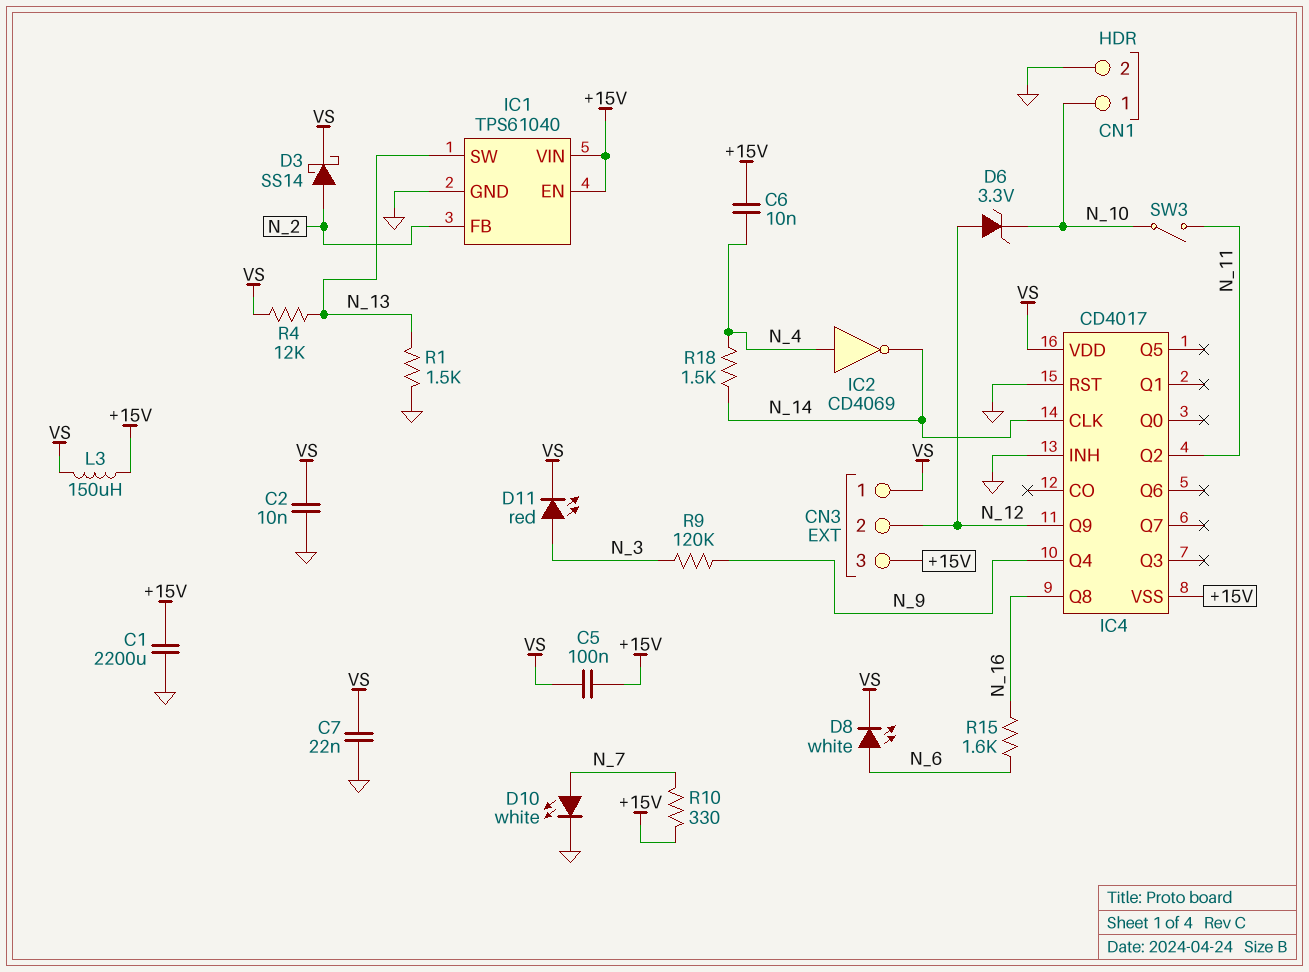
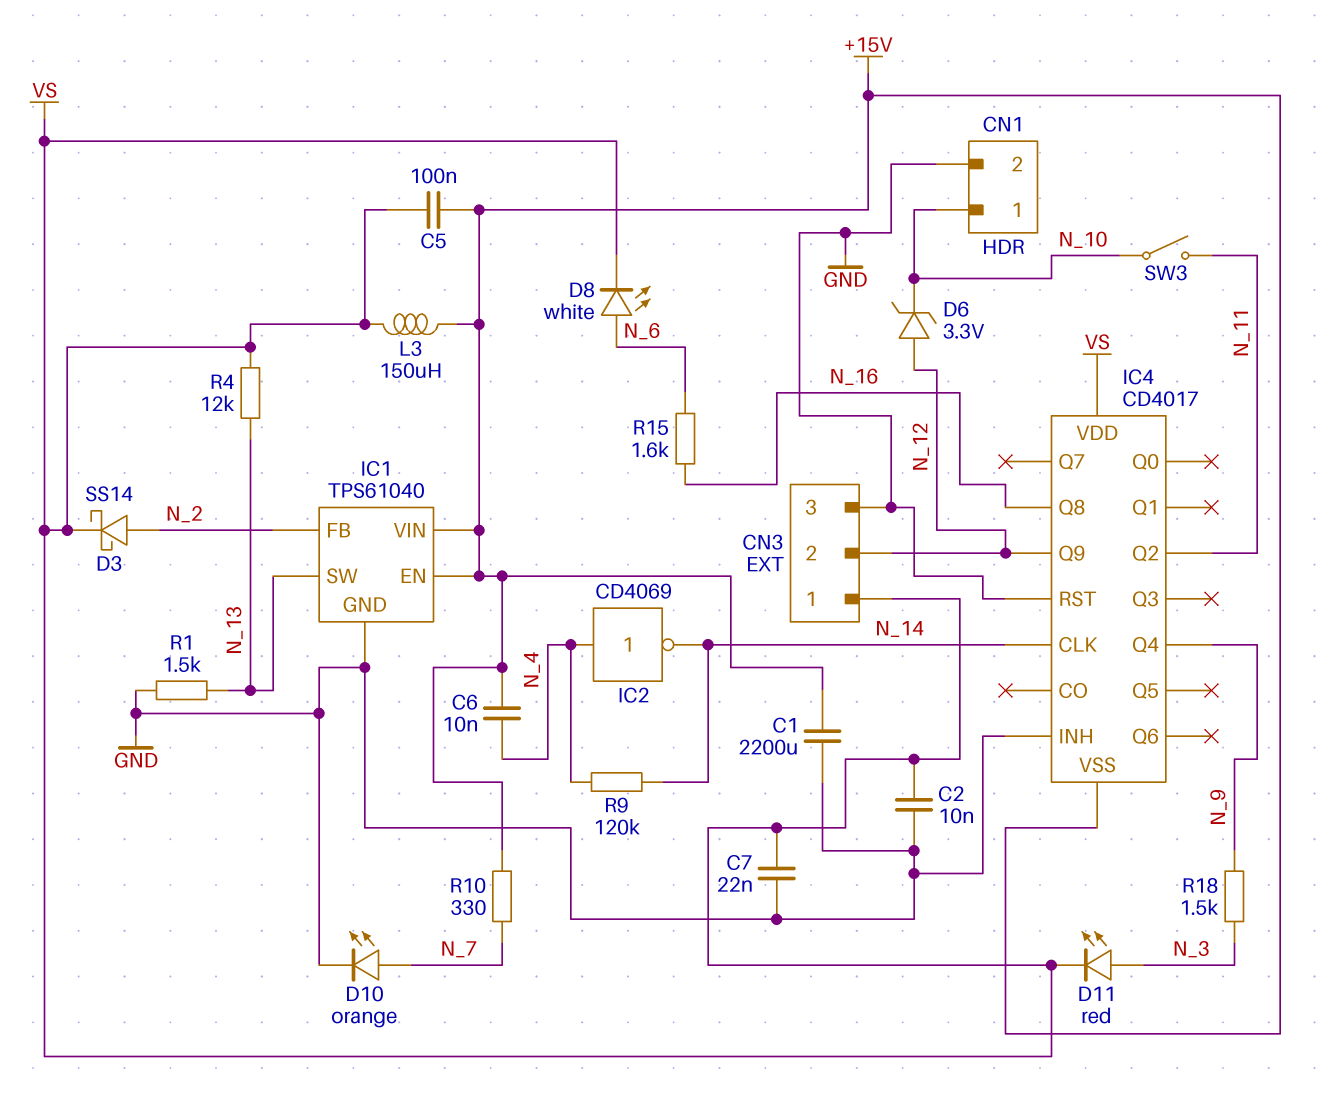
CN3 pin 3: +15V -> GND
D10: LED white (A N_7, K GND) -> LED orange (A N_7, K GND)
R9: 120k (N_3, N_9) -> 120k (N_4, N_14)
R18: 1.5k (N_4, N_14) -> 1.5k (N_3, N_9)

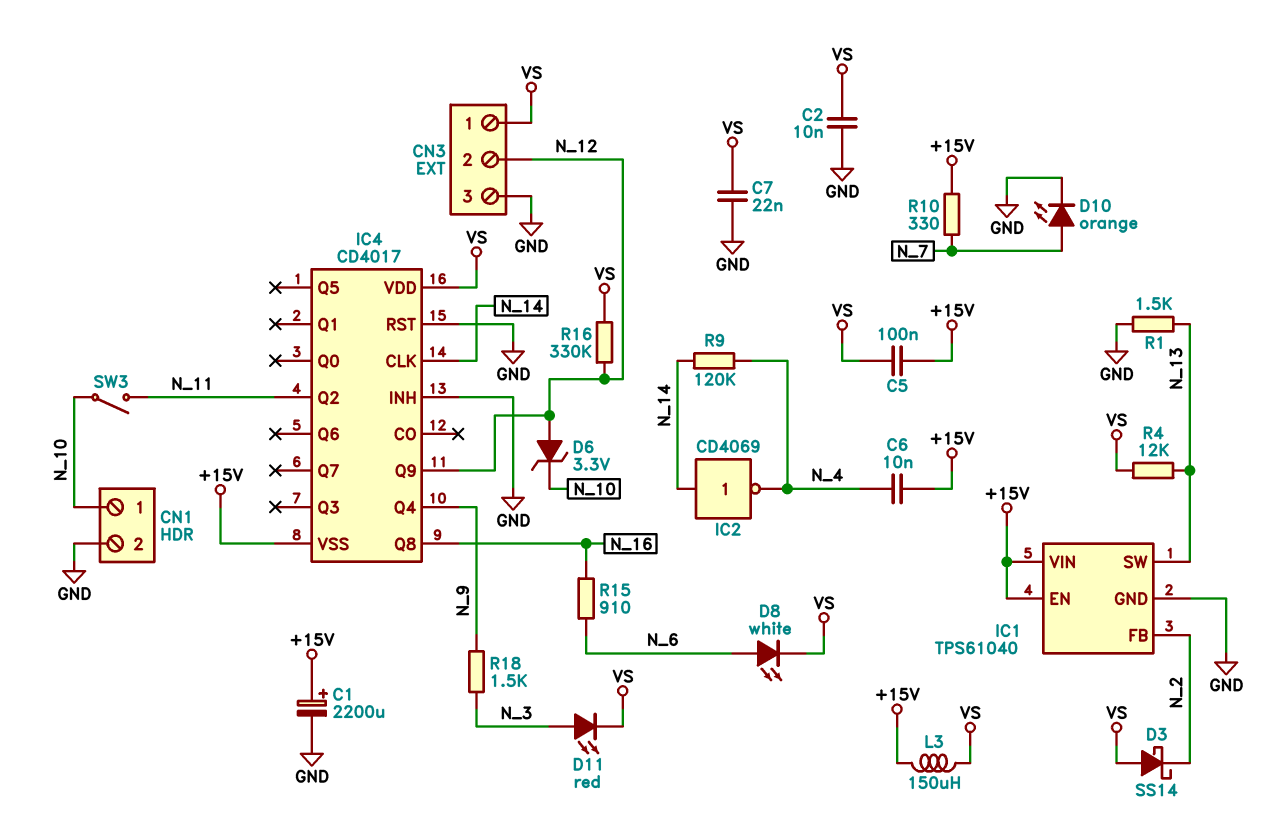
C1: 2200uF (+15V, GND) -> 2200uF (plus +15V, minus GND)
D3: schottky SS14 (A N_2, K VS) -> schottky SS14 (A VS, K N_2)
IC2: NOT CD4069 (in N_4, out N_14) -> NOT CD4069 (in N_14, out N_4)
R15: 1.6k (N_6, N_16) -> 910 (N_6, N_16)
R16: none -> 330k (N_12, VS)

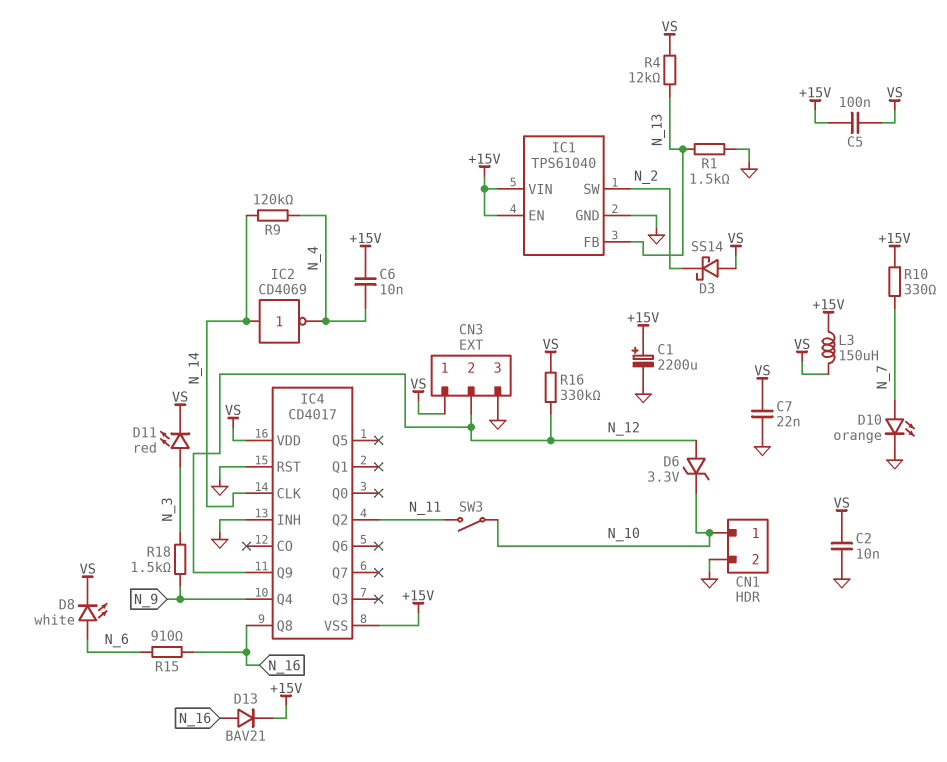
D13: none -> diode BAV21 (A N_16, K +15V)
IC1 pin FB: N_2 -> N_13
IC1 pin SW: N_13 -> N_2

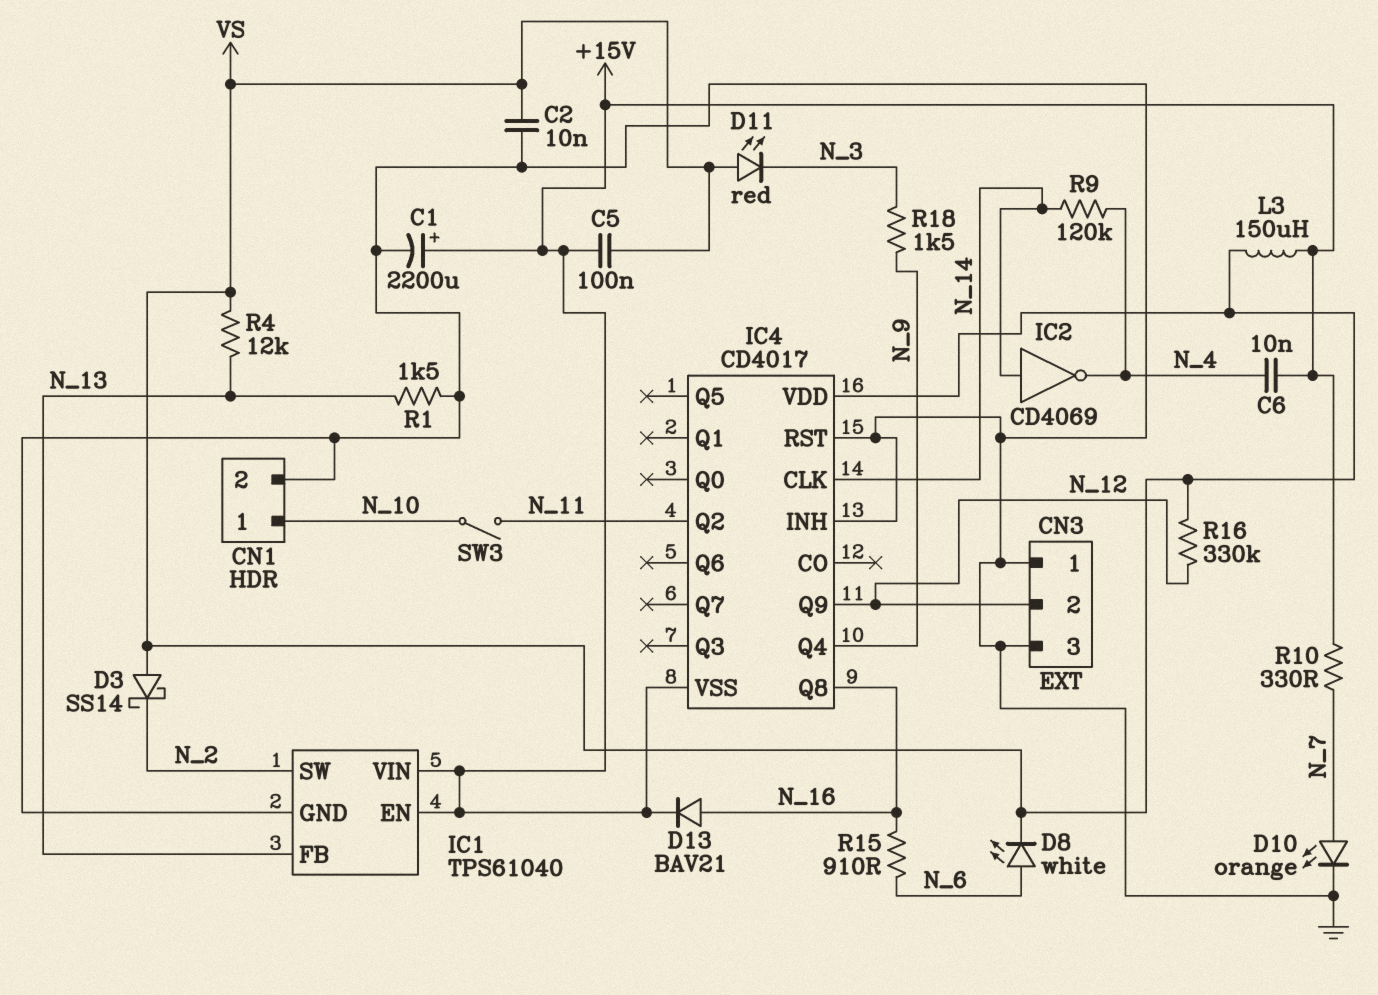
C7: 22nF (GND, VS) -> none
CN3 pin 1: VS -> GND
D6: zener 3.3V (A N_12, K N_10) -> none
D11: LED red (A N_3, K VS) -> LED red (A VS, K N_3)

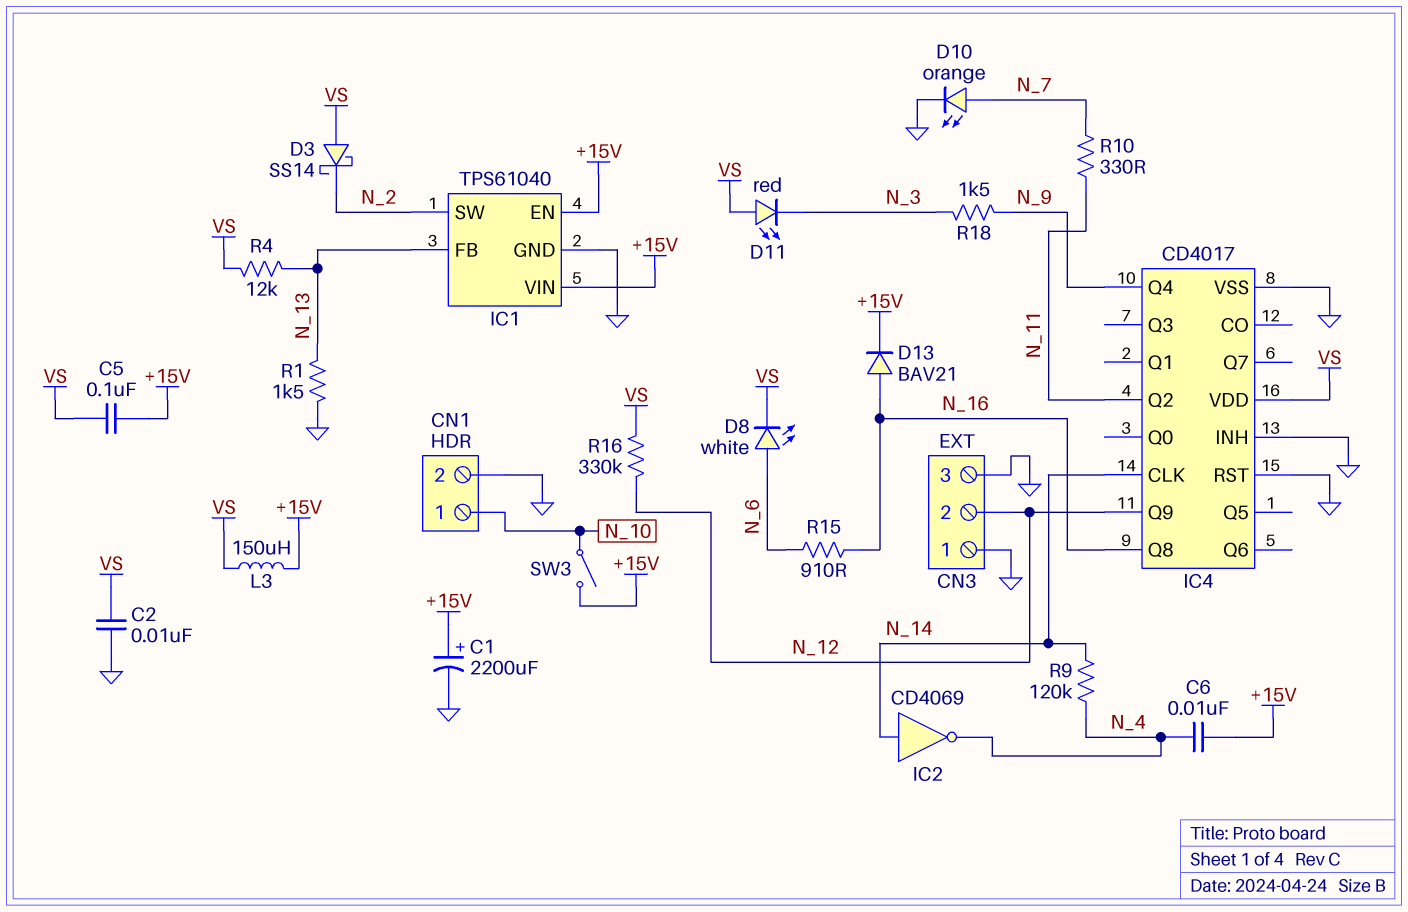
IC4 pin VSS: +15V -> GND
R10: 330 (+15V, N_7) -> 330 (N_7, N_11)
SW3: switch (N_10, N_11) -> switch (+15V, N_10)

